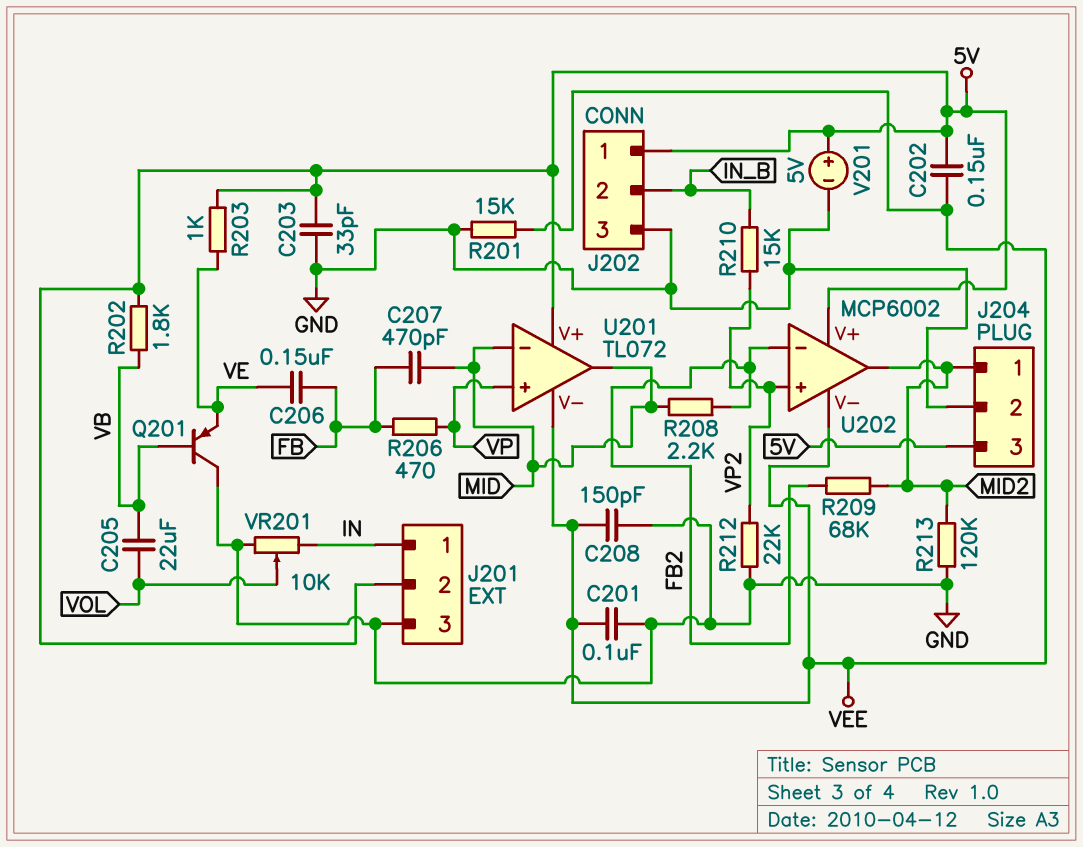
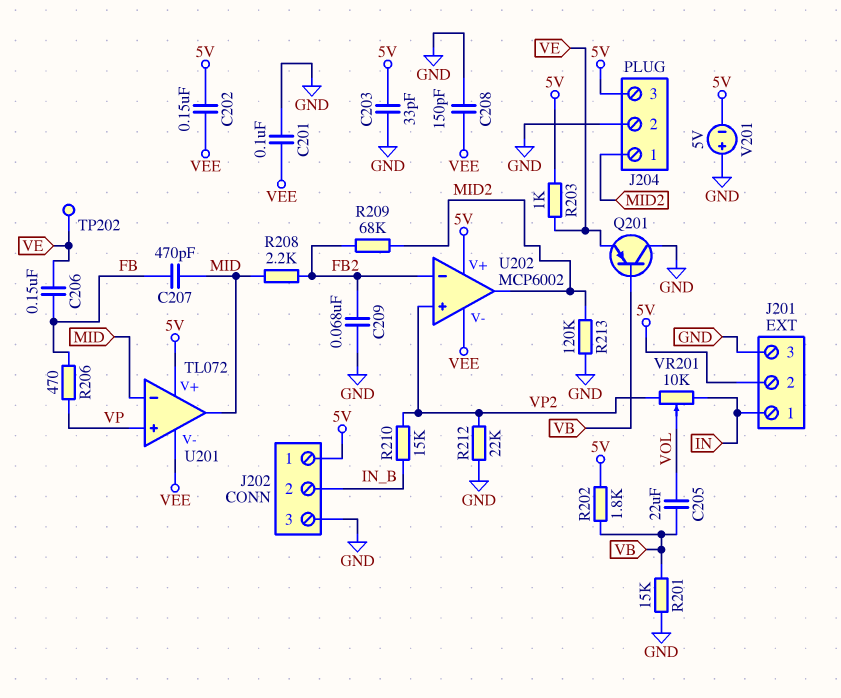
C209: none -> 68nF (FB2, GND)
R201: 15k (GND, VEE) -> 15k (GND, VB)
TP202: none -> test point (VE)
V201: 5V (plus 5V, minus GND) -> 5V (plus GND, minus 5V)
VR201: 10k (GND, IN, wiper VOL) -> 10k (IN, VP2, wiper VOL)

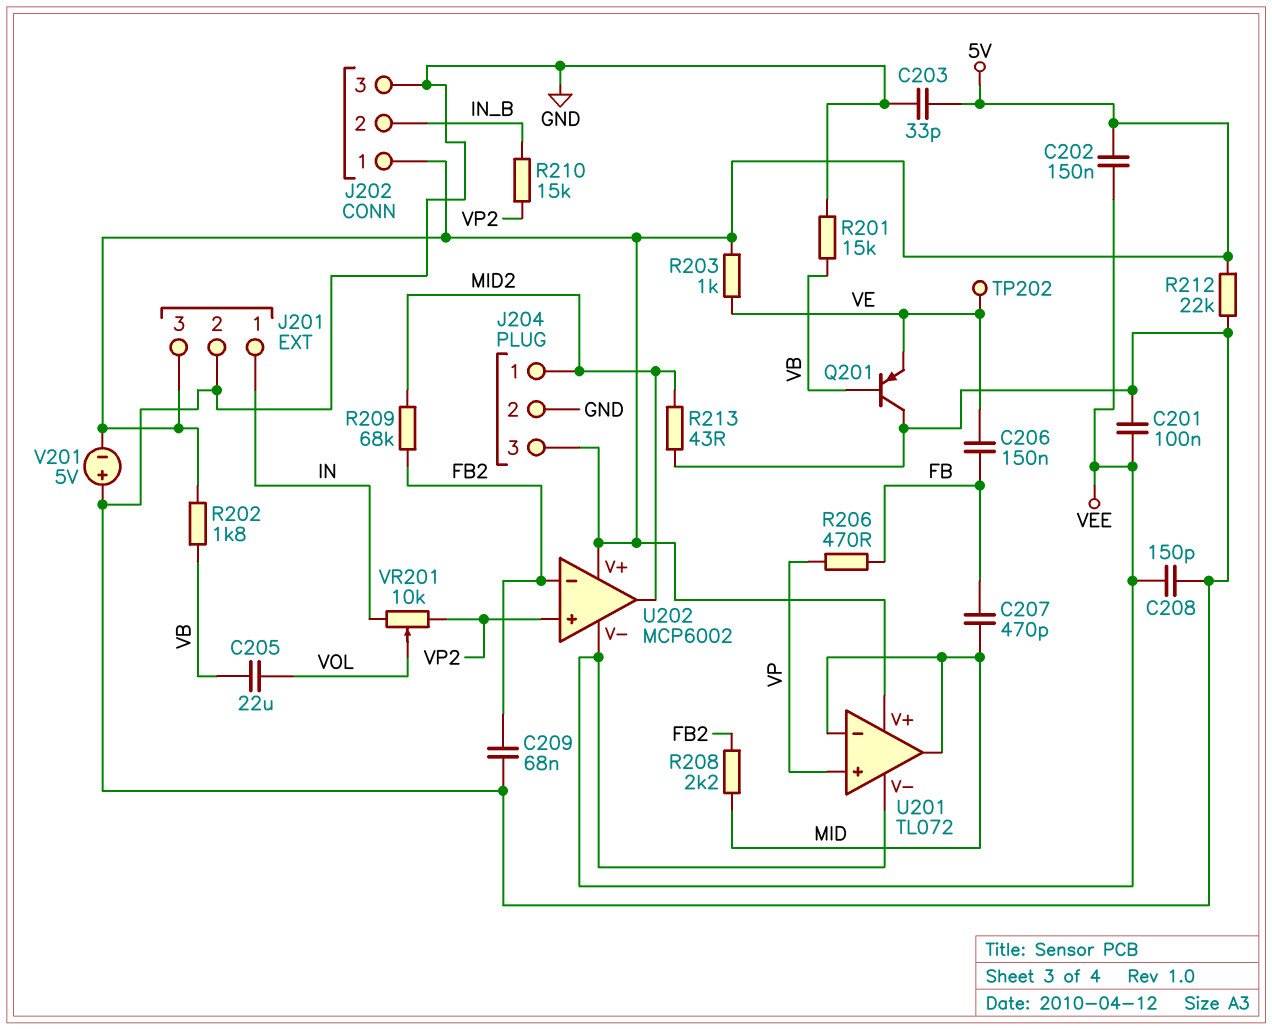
J201 pin 2: 5V -> GND
J201 pin 3: GND -> 5V
R212: 22k (GND, VP2) -> 22k (5V, GND)
R213: 120k (GND, MID2) -> 43 (GND, MID2)

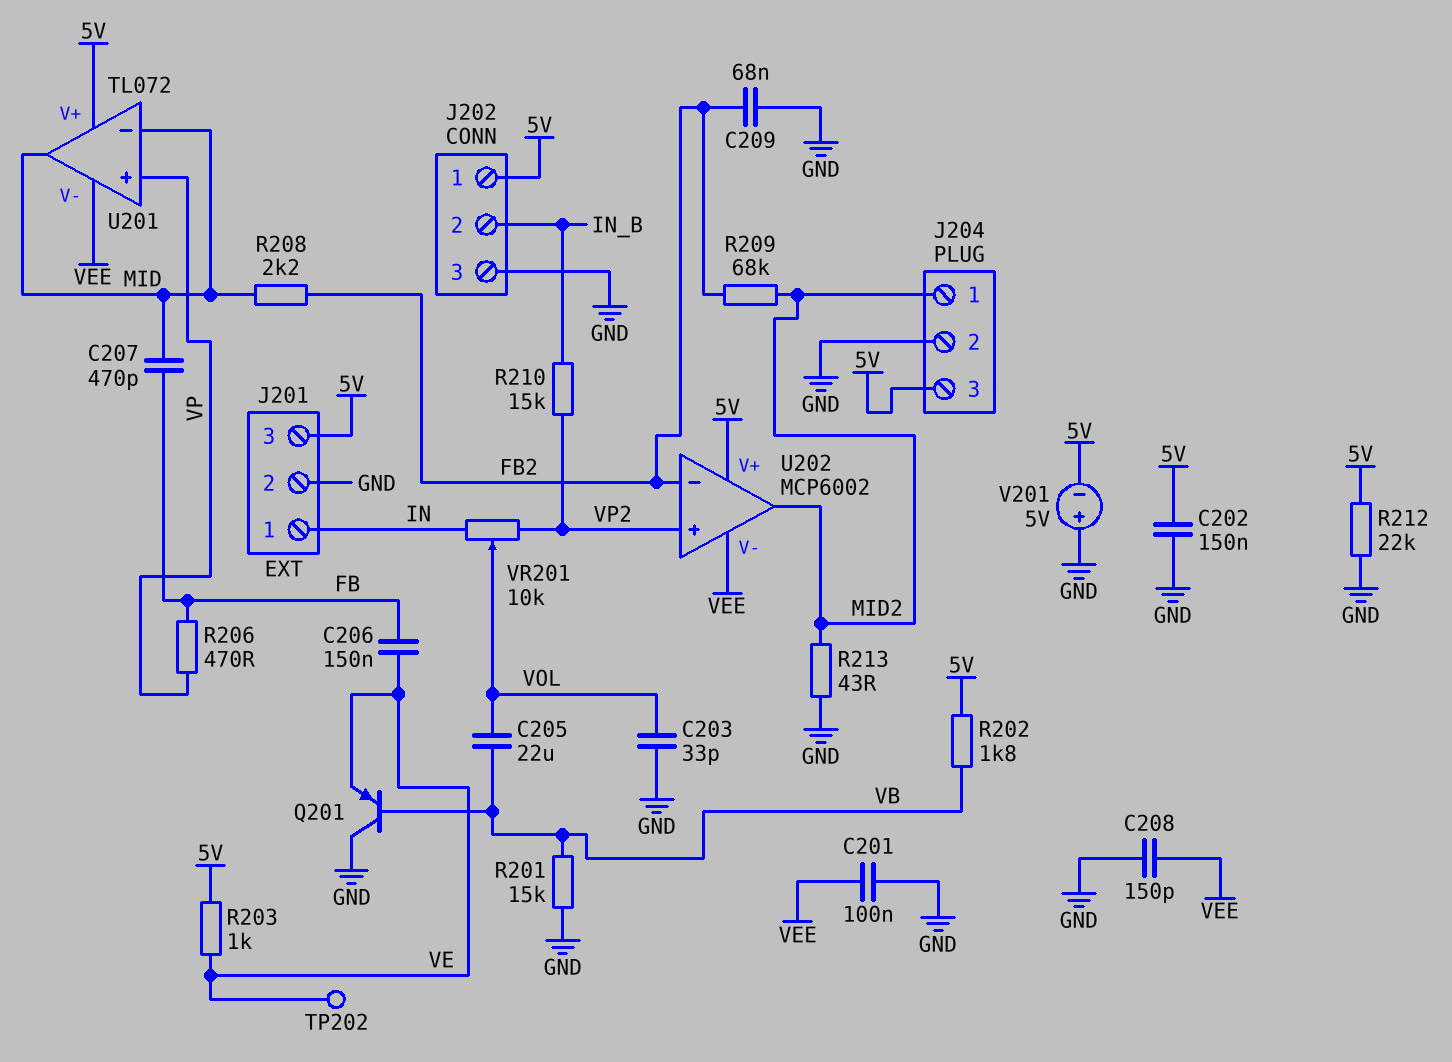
C202: 150nF (5V, VEE) -> 150nF (5V, GND)
C203: 33pF (5V, GND) -> 33pF (GND, VOL)

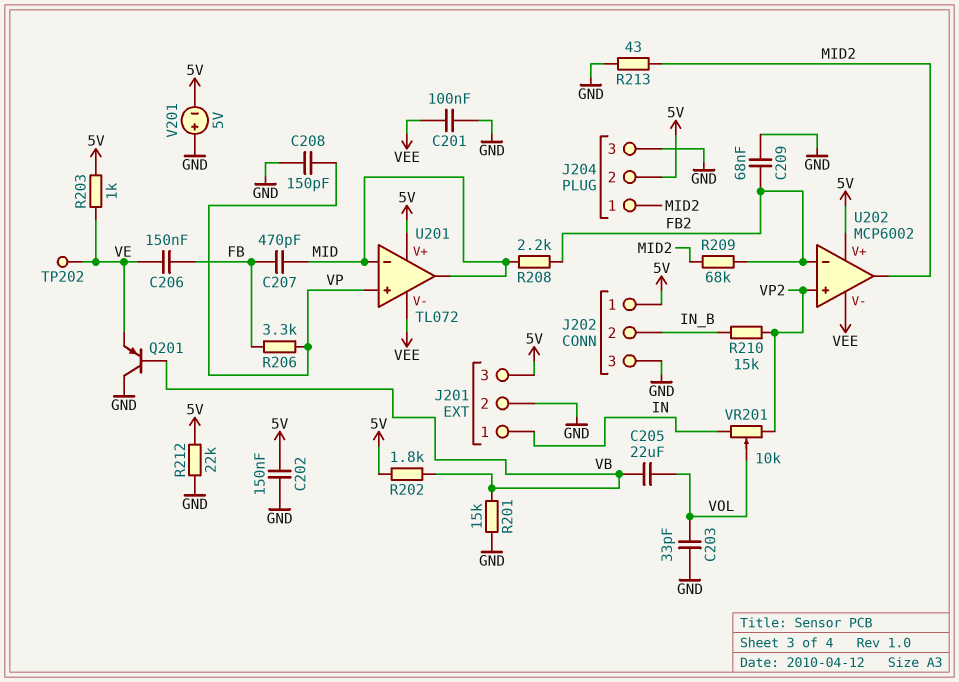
C208: 150pF (GND, VEE) -> 150pF (GND, VP)
J204 pin 2: GND -> 5V
J204 pin 3: 5V -> GND
R206: 470 (FB, VP) -> 3.3k (FB, VP)

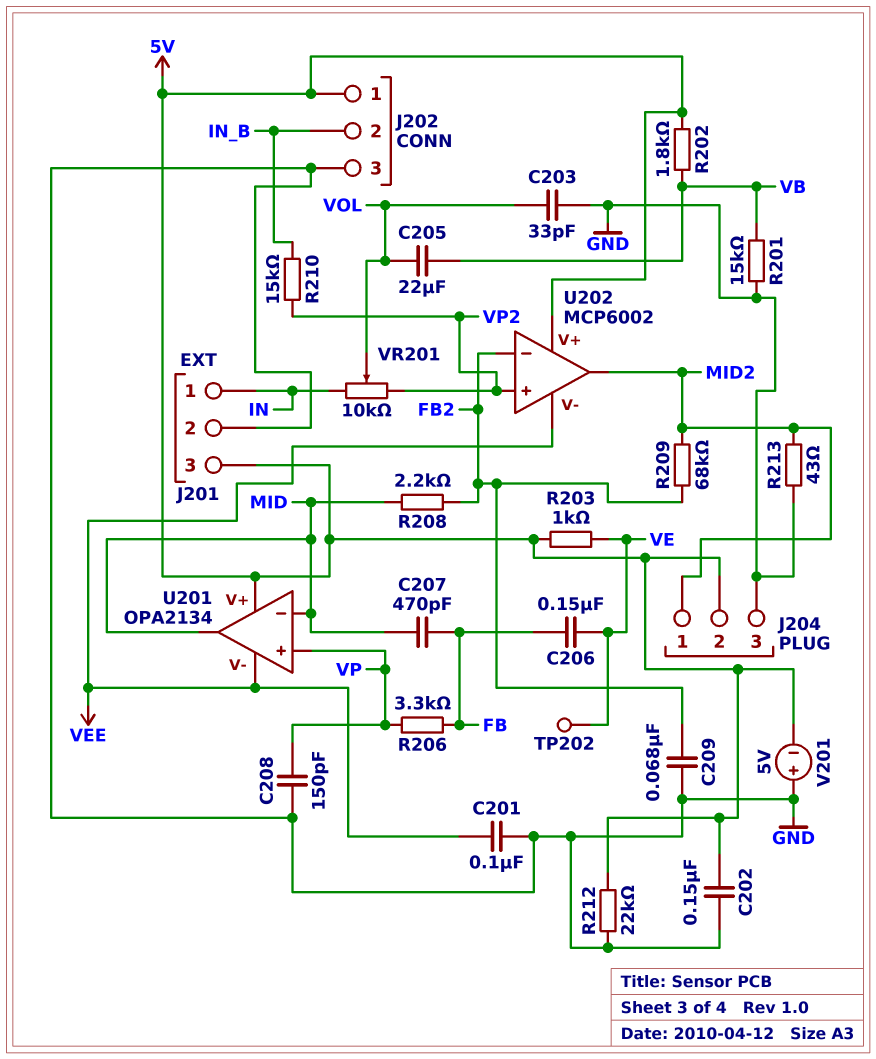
Q201: PNP (B VB, C GND, E VE) -> none
U201: TL072 -> OPA2134

